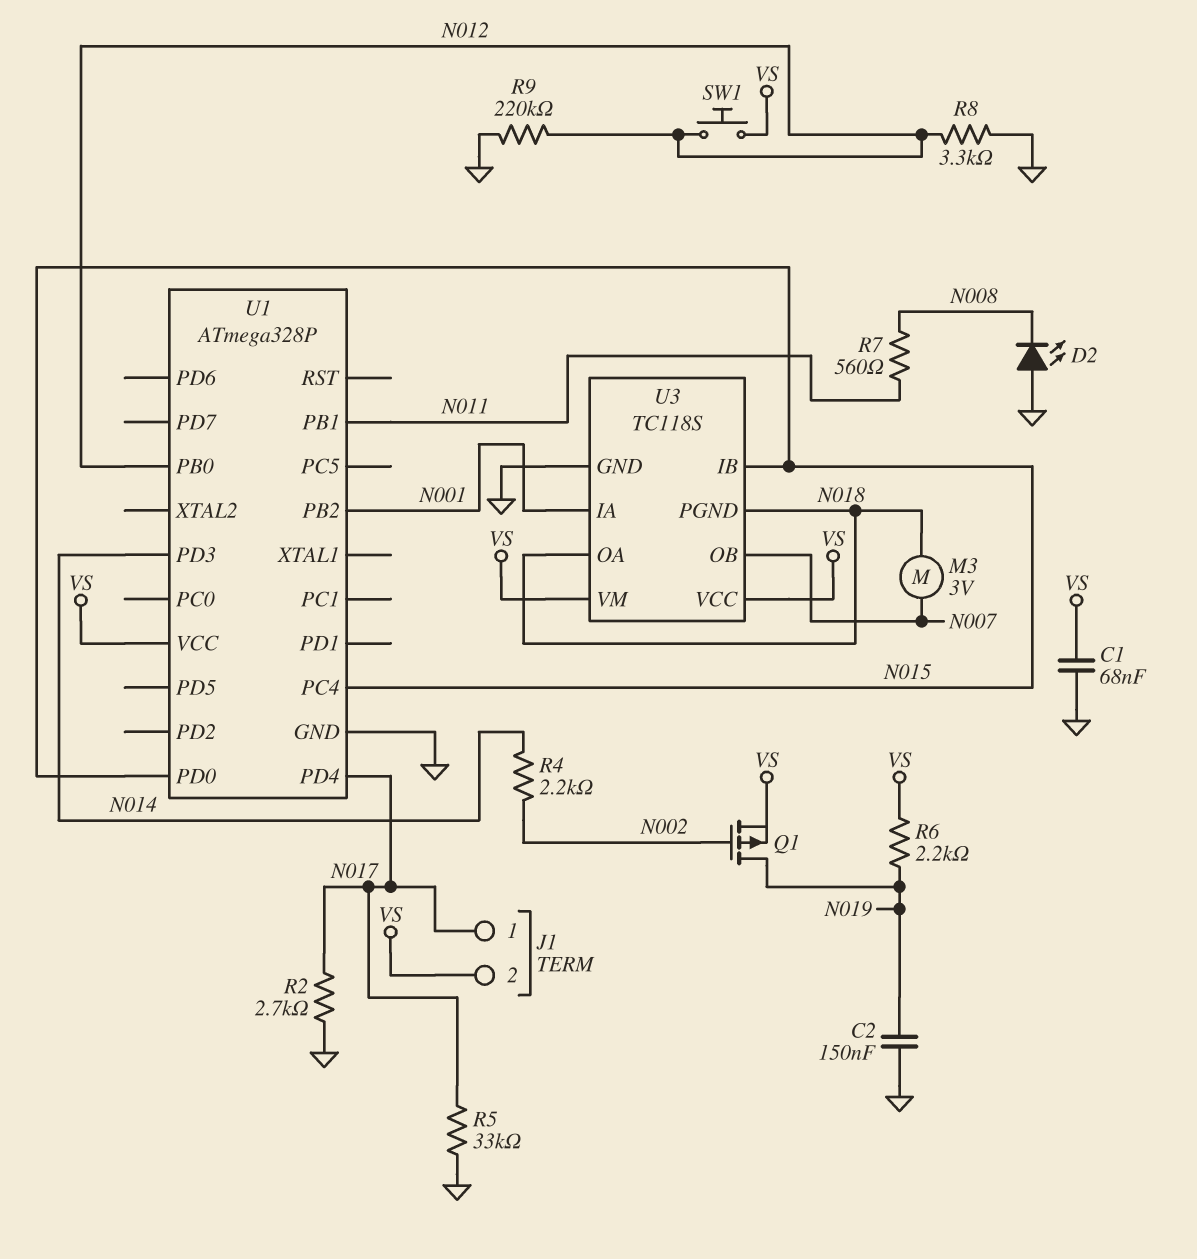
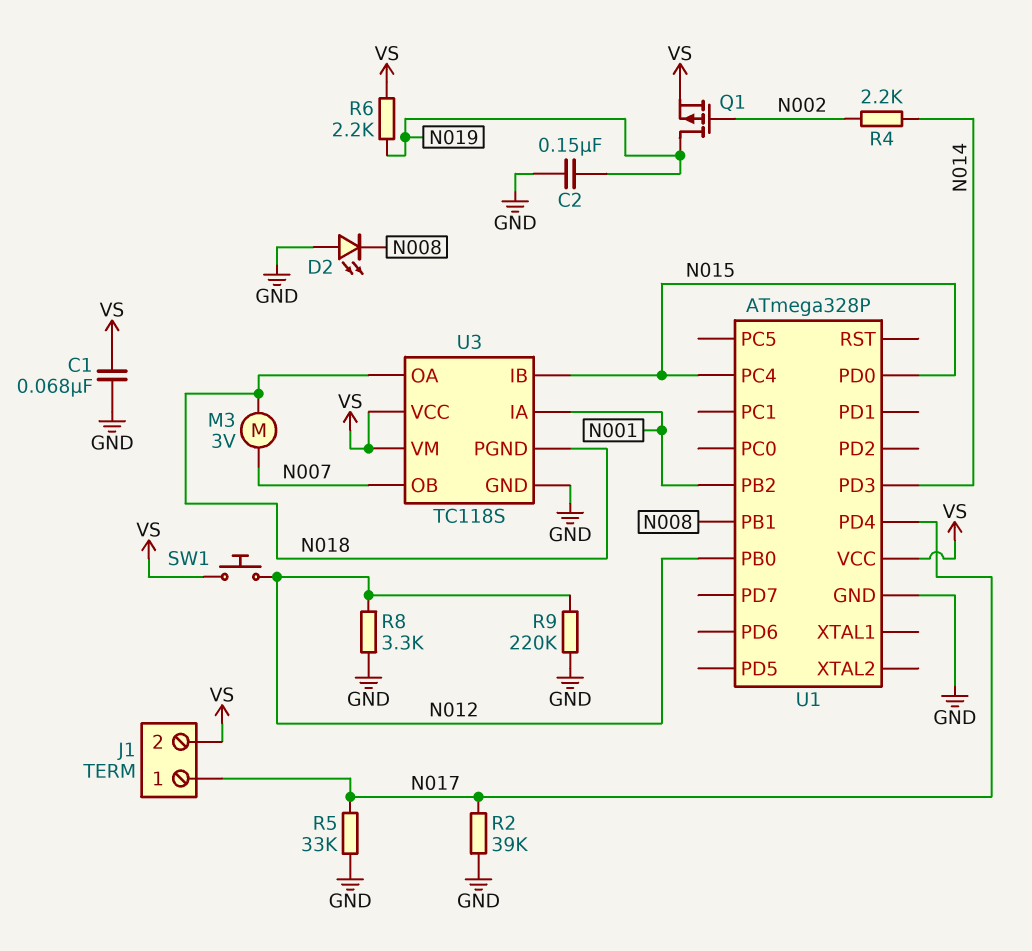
R2: 2.7k (GND, N017) -> 39k (GND, N017)
R7: 560 (N008, N011) -> none
U1 pin PB1: N011 -> N008

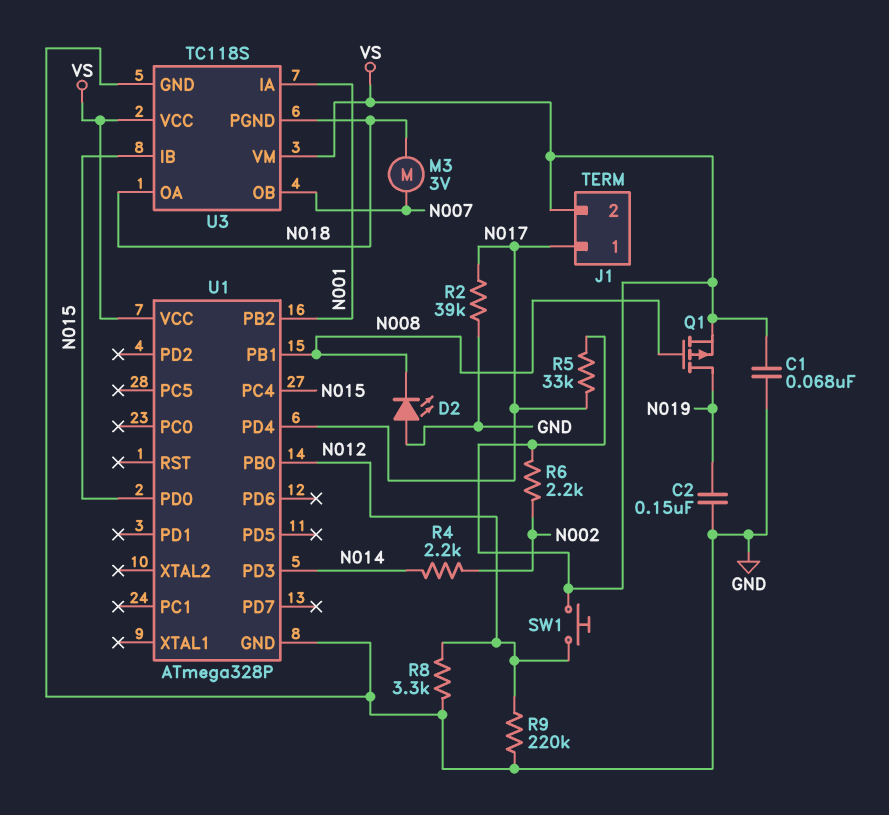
Q1: PMOS (G N002, D N019, S VS) -> PMOS (G N008, D N019, S VS)
R5: 33k (GND, N017) -> 33k (N017, VS)
R6: 2.2k (N019, VS) -> 2.2k (N002, VS)

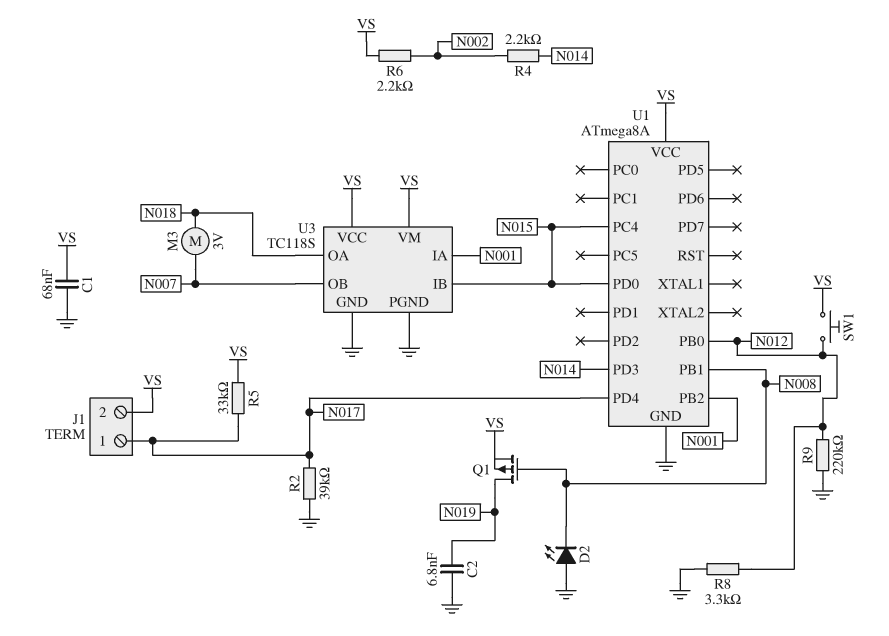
C2: 150nF (GND, N019) -> 6.8nF (GND, N019)
U1: ATmega328P -> ATmega8A
U3 pin PGND: N018 -> GND

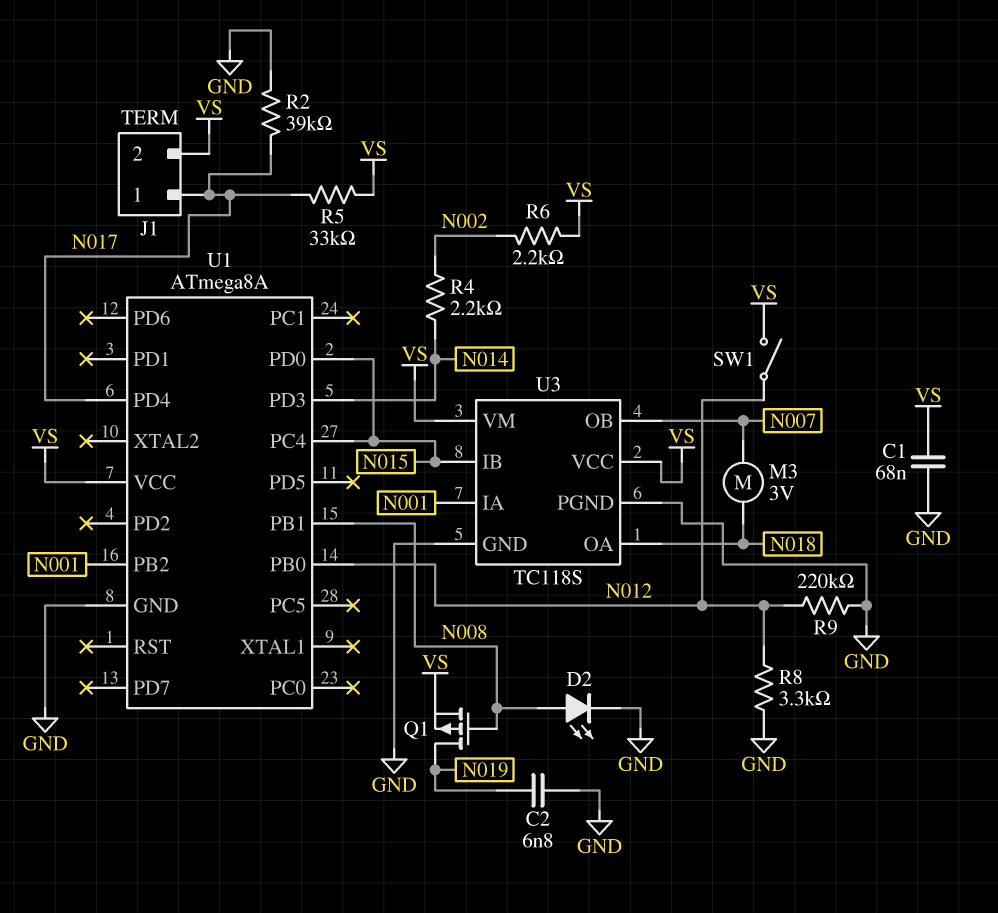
D2: LED (A GND, K N008) -> LED (A N008, K GND)
SW1: button (N012, VS) -> switch (N012, VS)

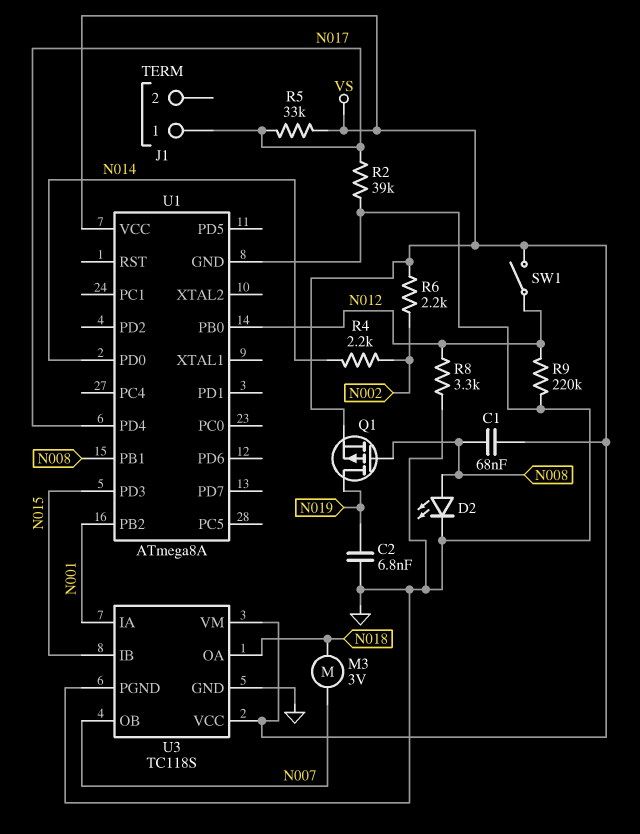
C1: 68nF (GND, VS) -> 68nF (N008, VS)
J1 pin 2: VS -> none
U1 pin PC4: N015 -> none
U1 pin PD0: N015 -> N014
U1 pin PD3: N014 -> N015

